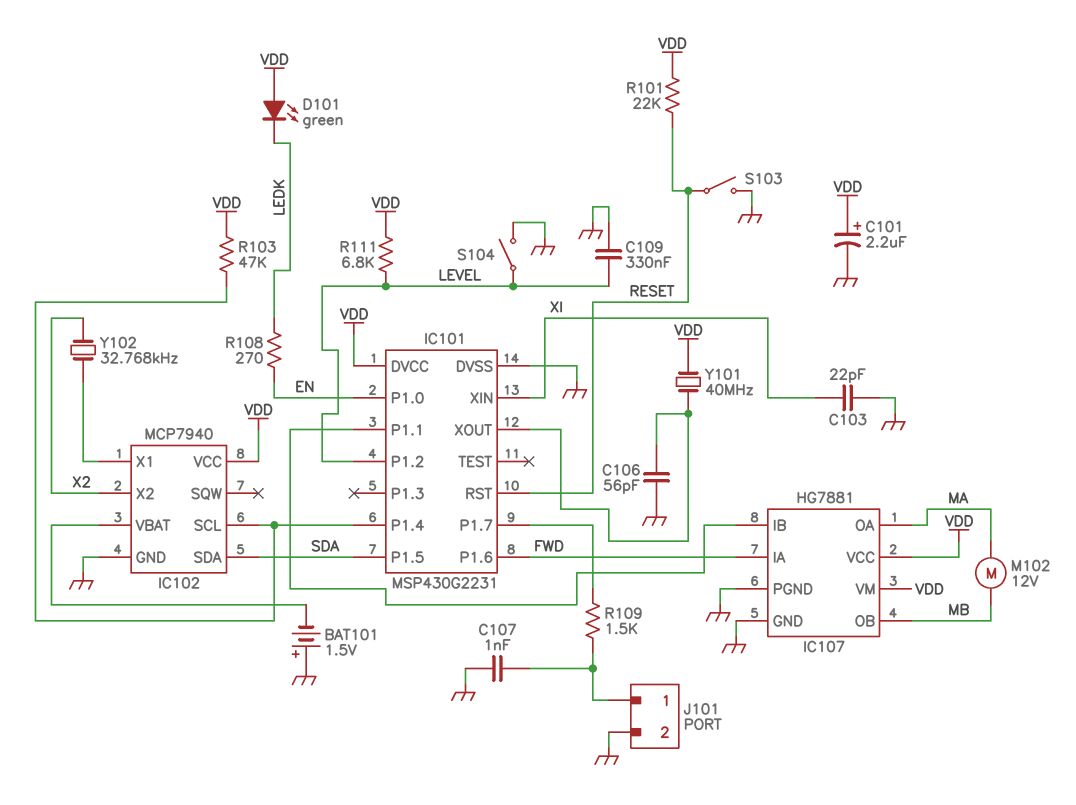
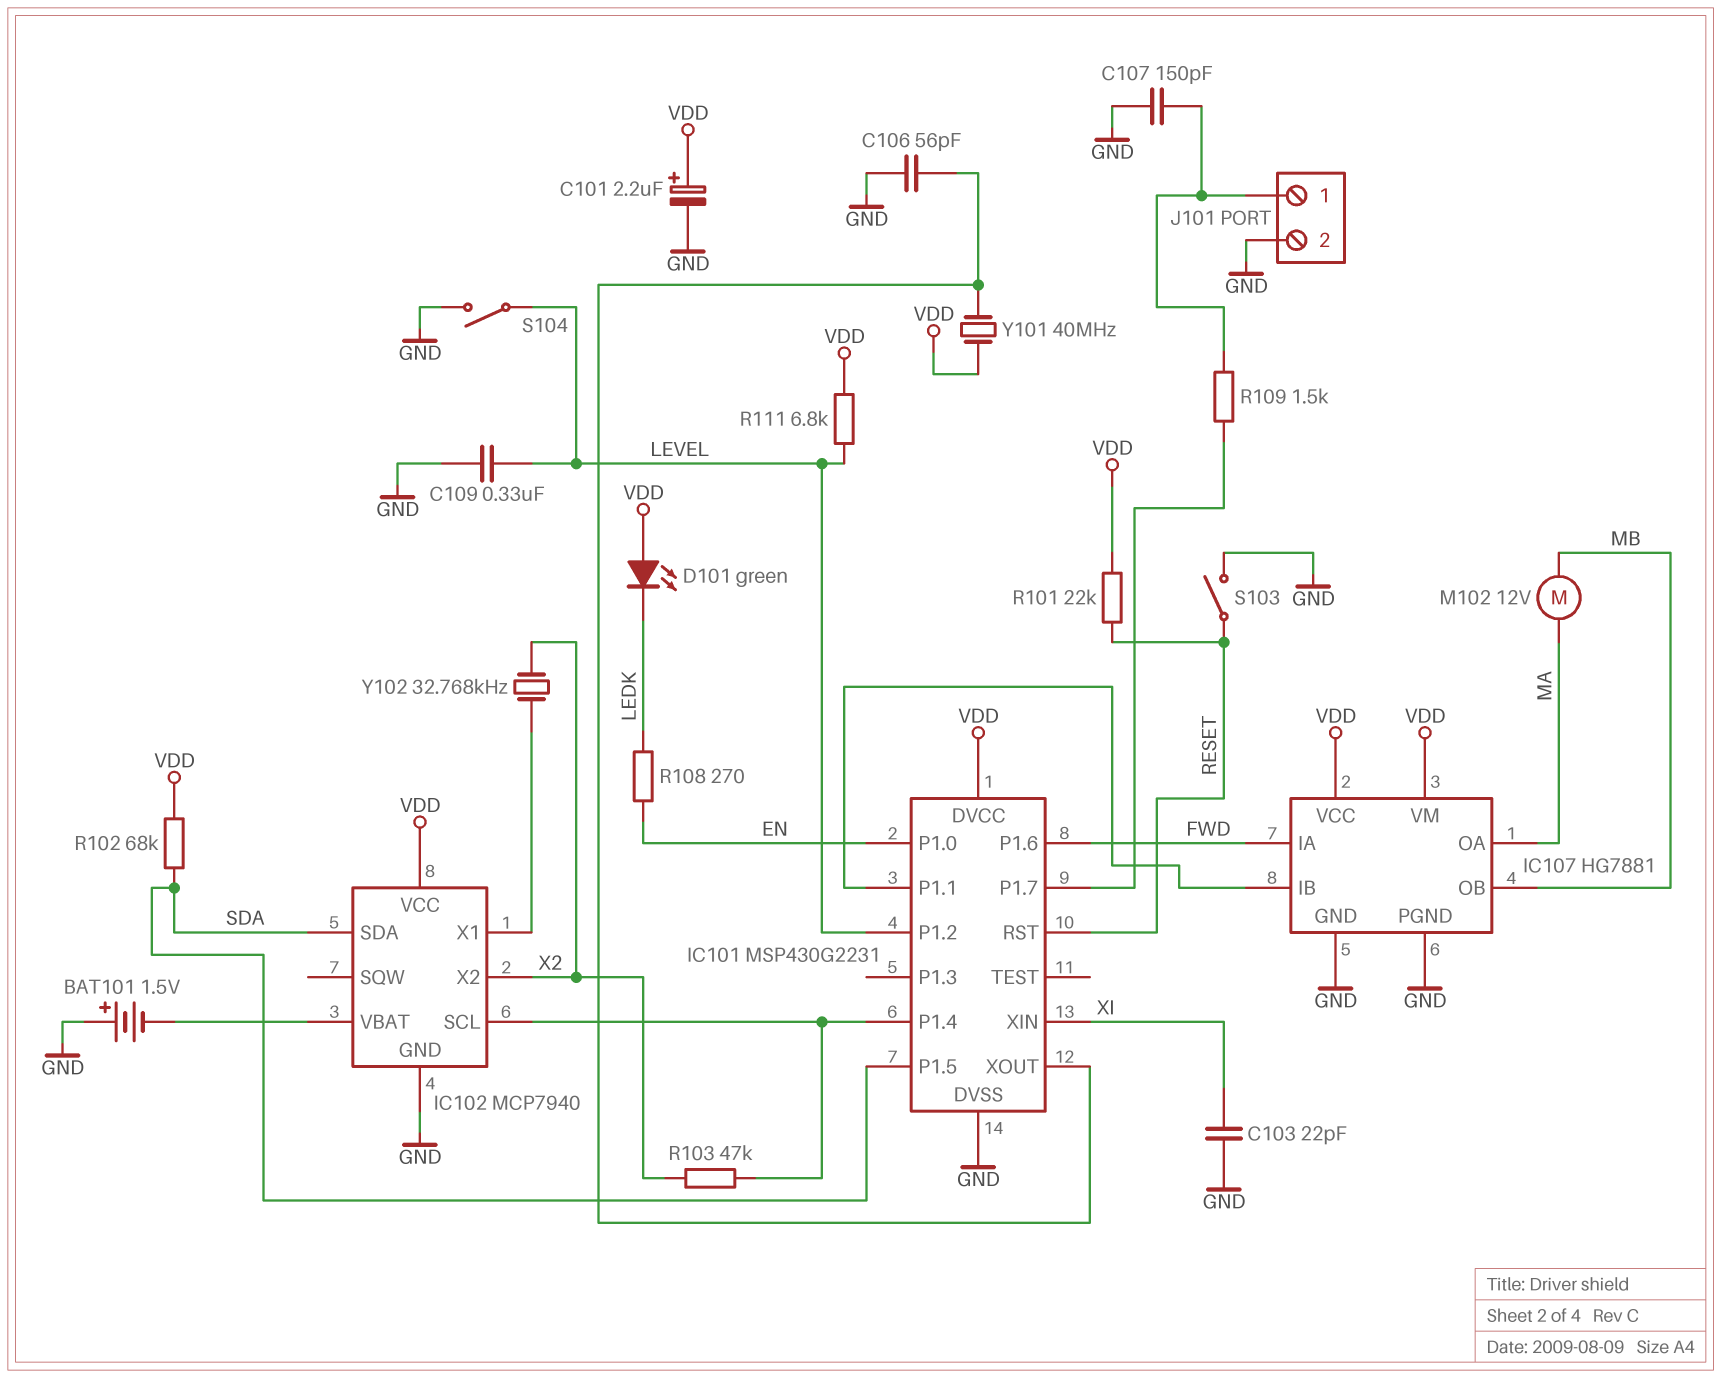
C107: 1nF (GND, J101/1) -> 150pF (GND, J101/1)
R102: none -> 68k (SDA, VDD)
R103: 47k (IC101/P1.4, VDD) -> 47k (IC101/P1.4, X2)

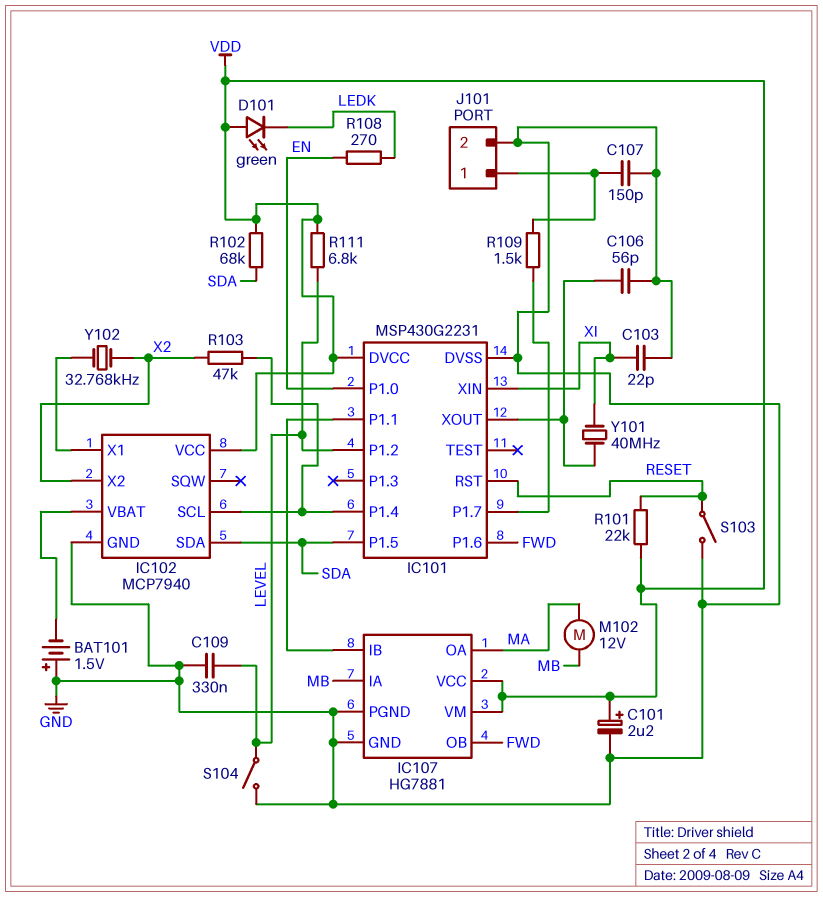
IC107 pin IA: FWD -> MB
IC107 pin OB: MB -> FWD
Y101: 40MHz (IC101/XOUT, VDD) -> 40MHz (IC101/XOUT, XI)

